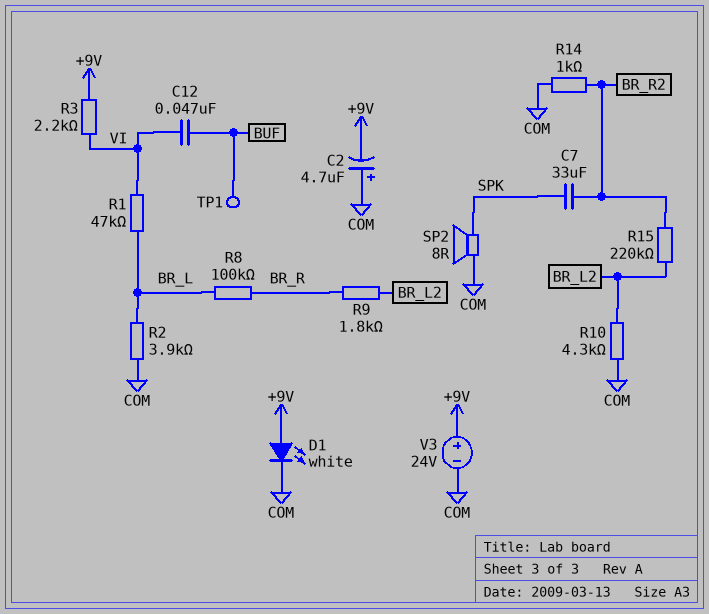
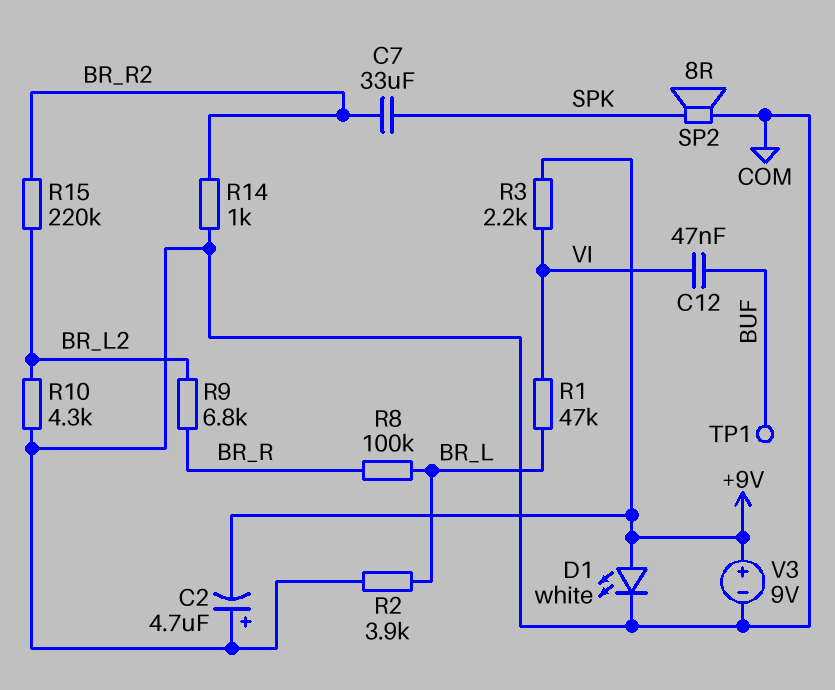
R9: 1.8k (BR_L2, BR_R) -> 6.8k (BR_L2, BR_R)
V3: 24V (plus +9V, minus COM) -> 9V (plus +9V, minus COM)

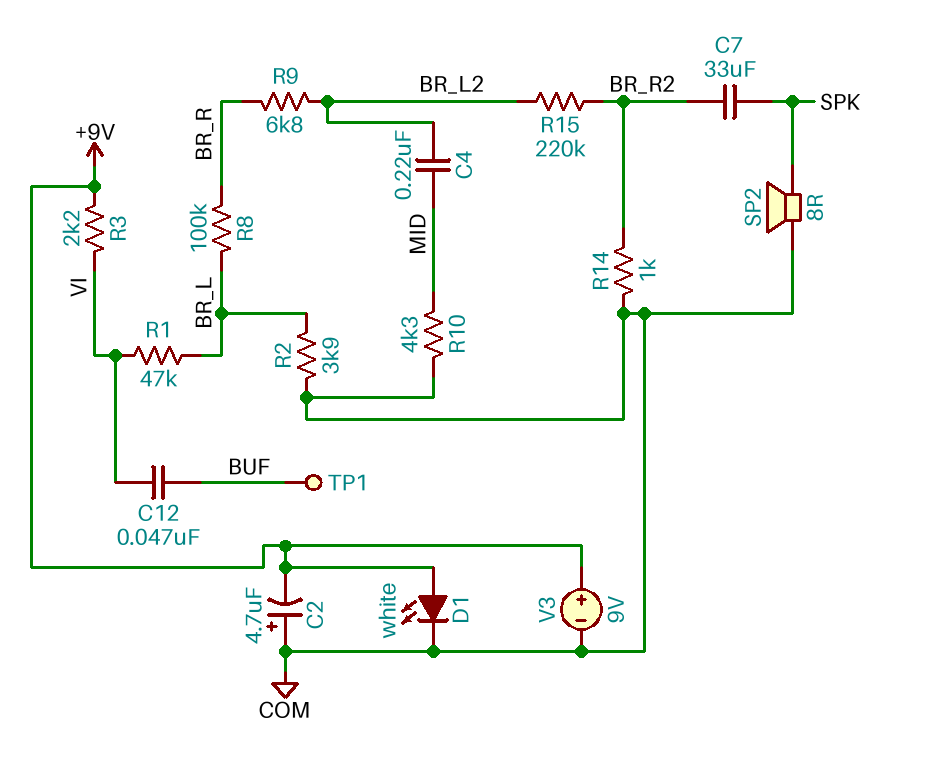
C4: none -> 220nF (BR_L2, MID)
R10: 4.3k (BR_L2, COM) -> 4.3k (COM, MID)

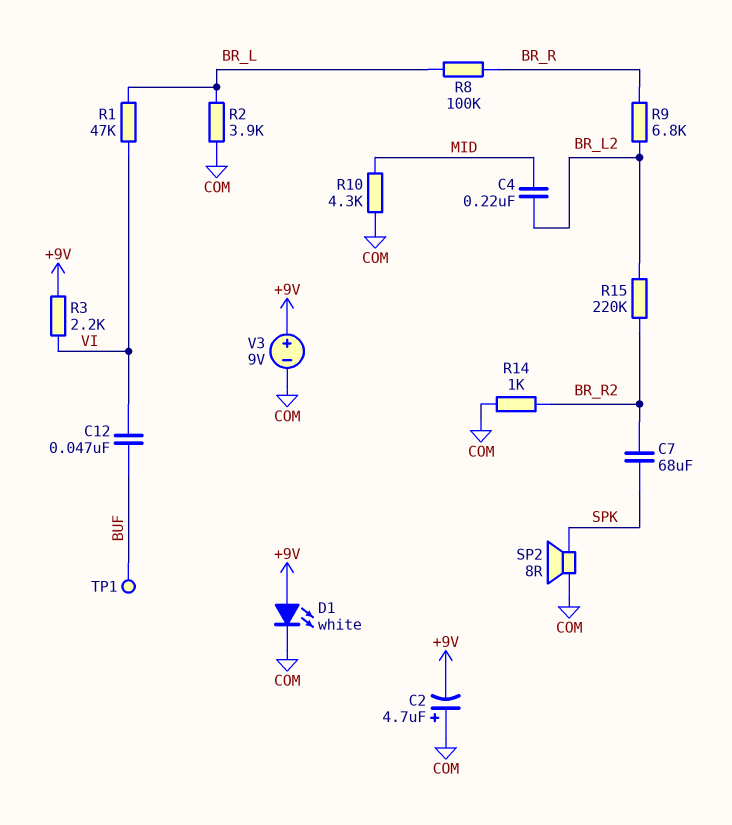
C7: 33uF (BR_R2, SPK) -> 68uF (BR_R2, SPK)

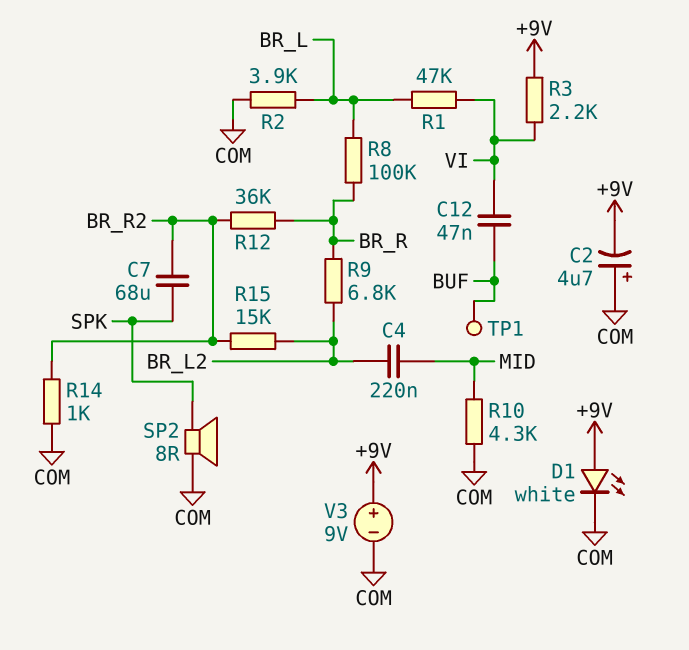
R12: none -> 36k (BR_R, BR_R2)
R15: 220k (BR_L2, BR_R2) -> 15k (BR_L2, BR_R2)

